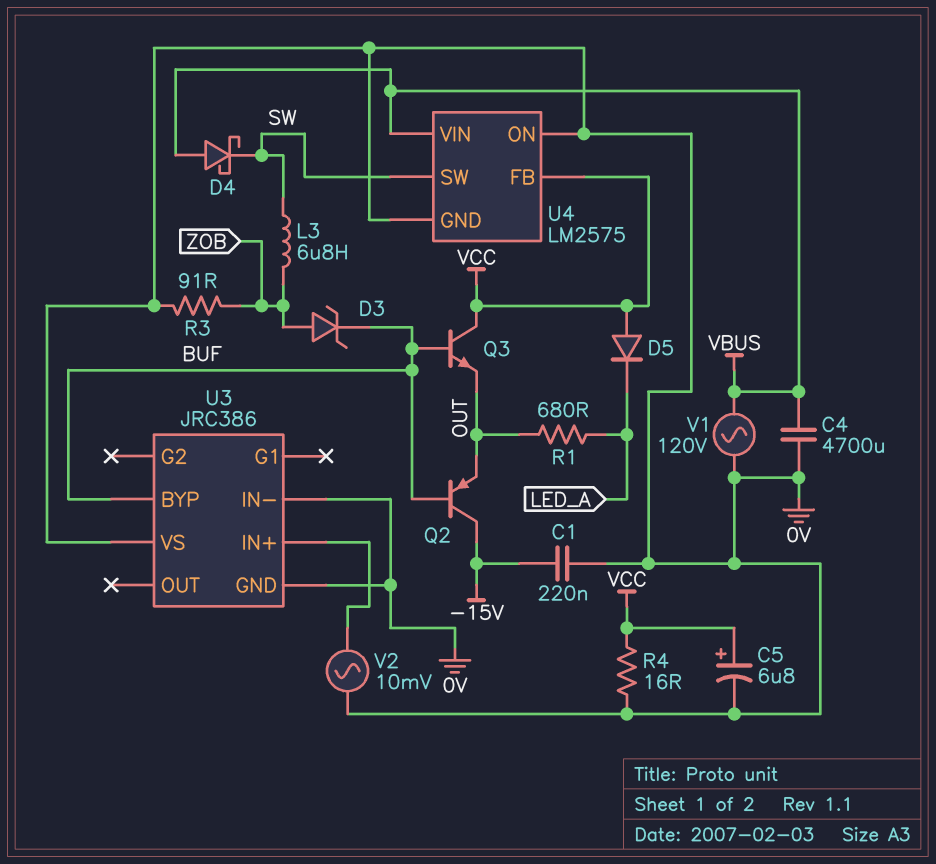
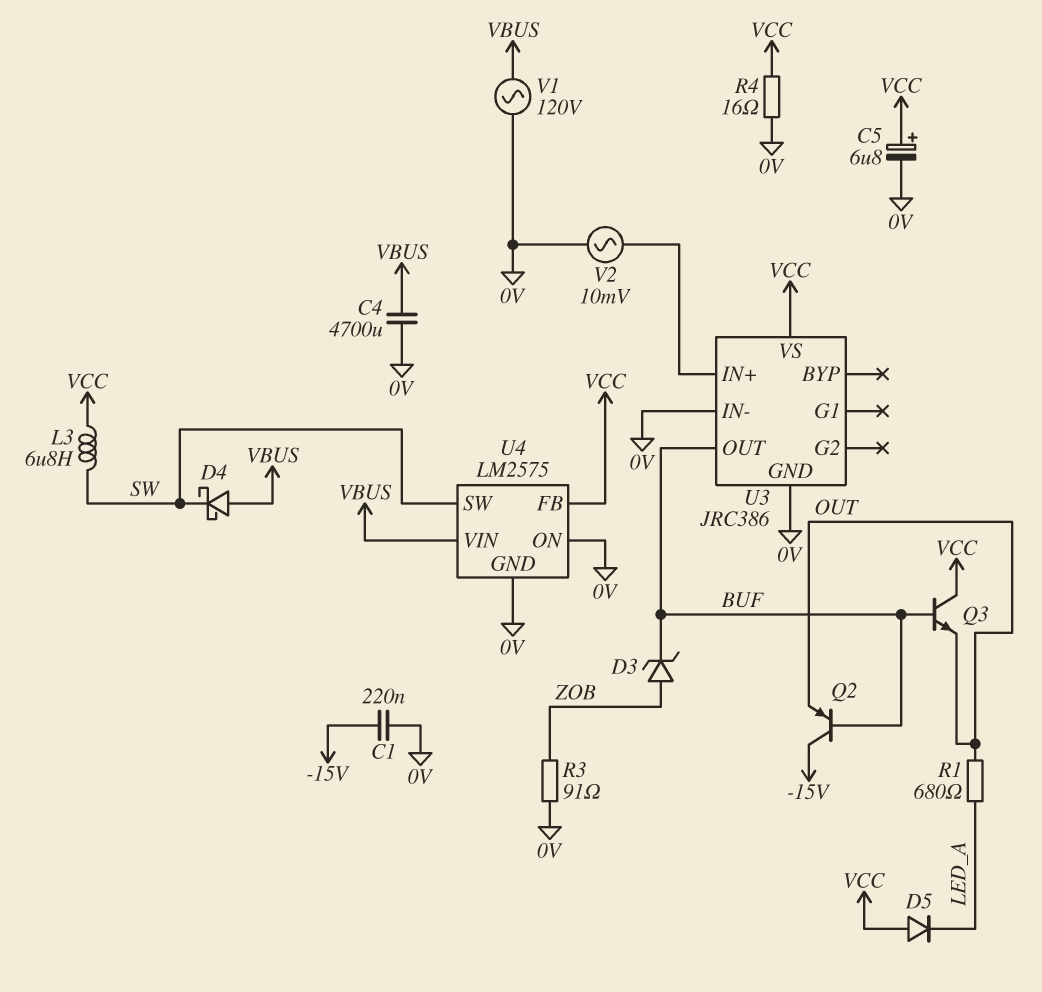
L3: 6.8uH (SW, ZOB) -> 6.8uH (SW, VCC)
U3 pin BYP: BUF -> none
U3 pin OUT: none -> BUF
U3 pin VS: 0V -> VCC

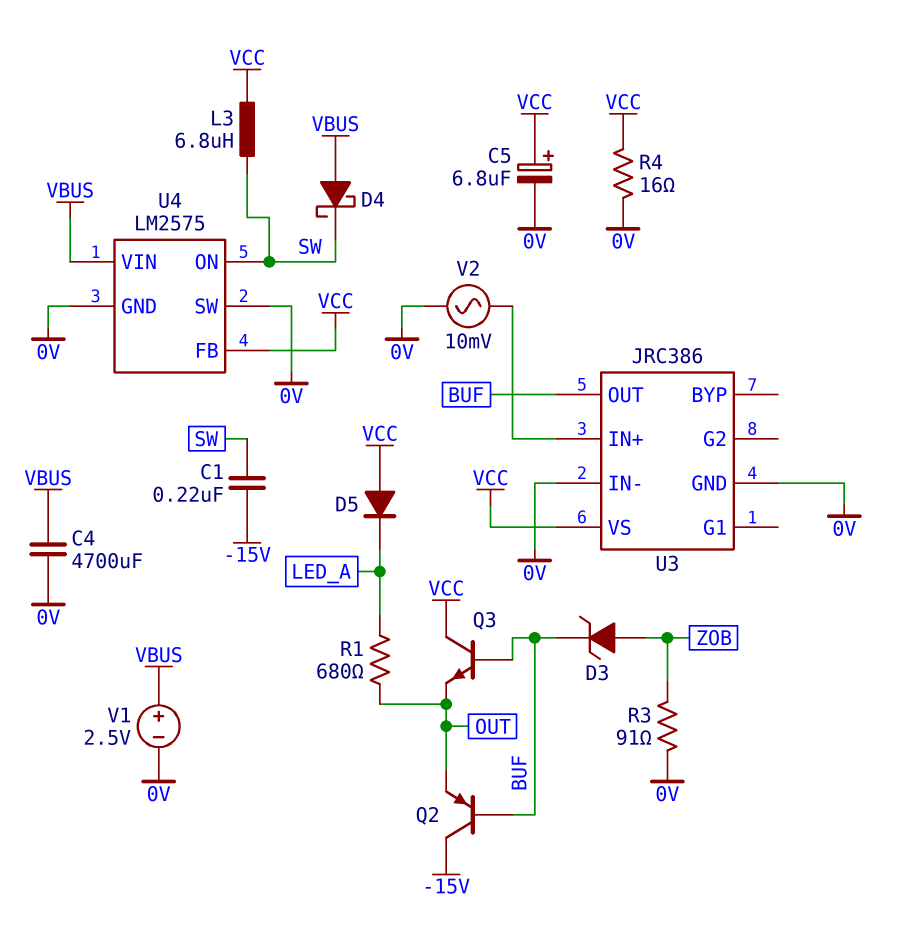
C1: 220nF (-15V, 0V) -> 220nF (-15V, SW)
U4 pin ON: 0V -> SW
U4 pin SW: SW -> 0V
V1: AC 120V (0V, VBUS) -> 2.5V (plus VBUS, minus 0V)

